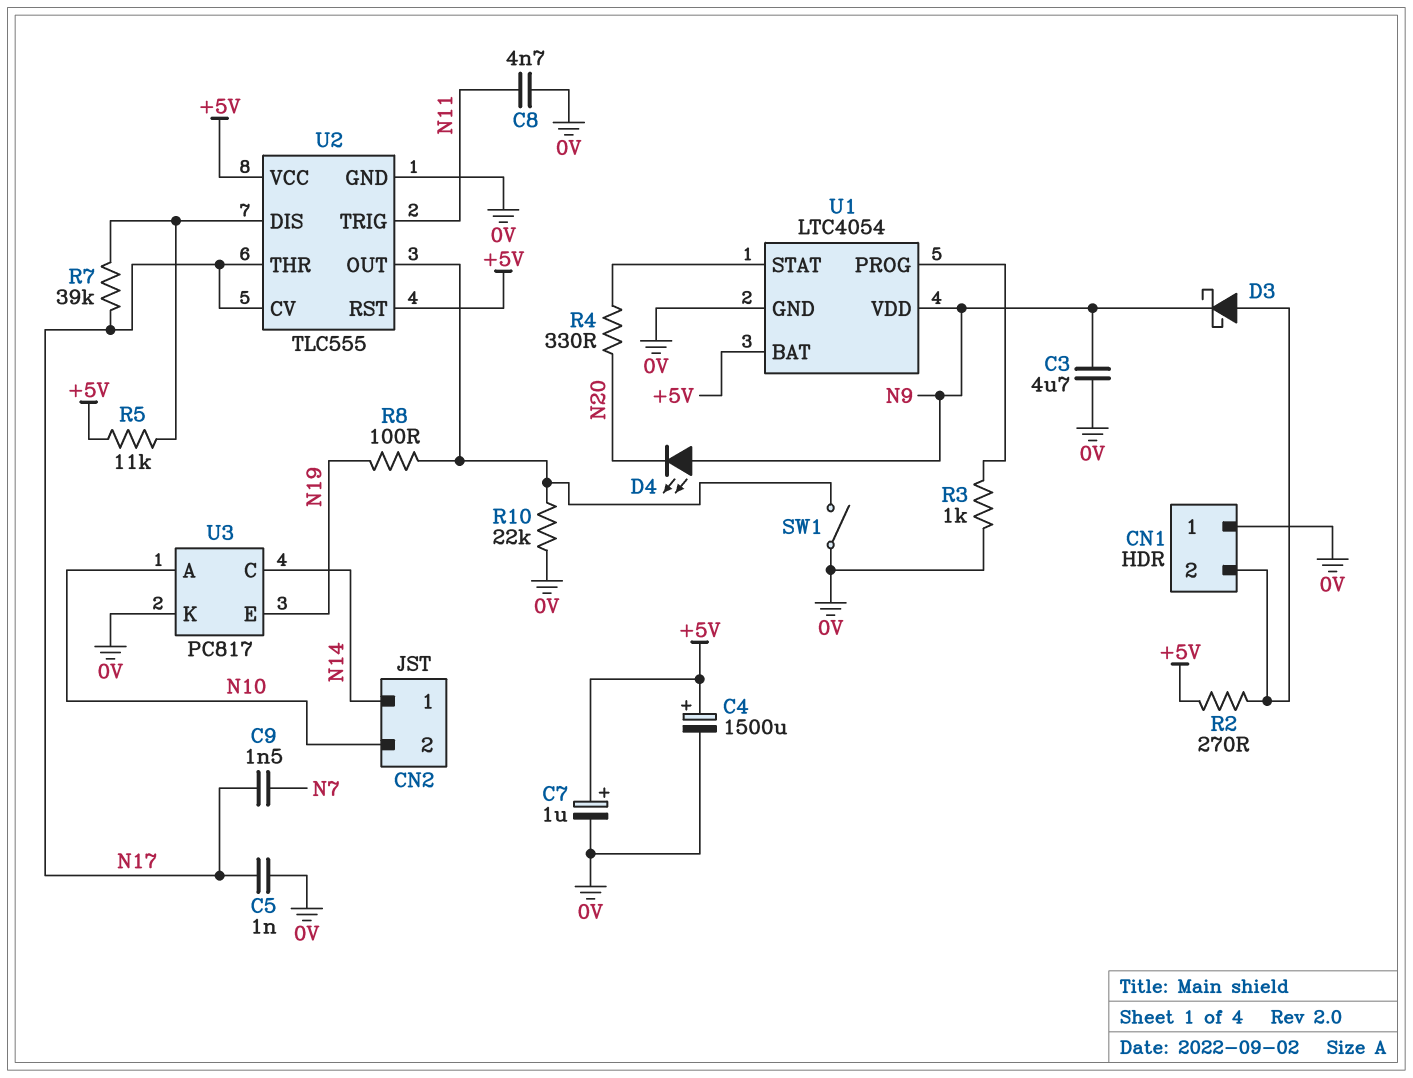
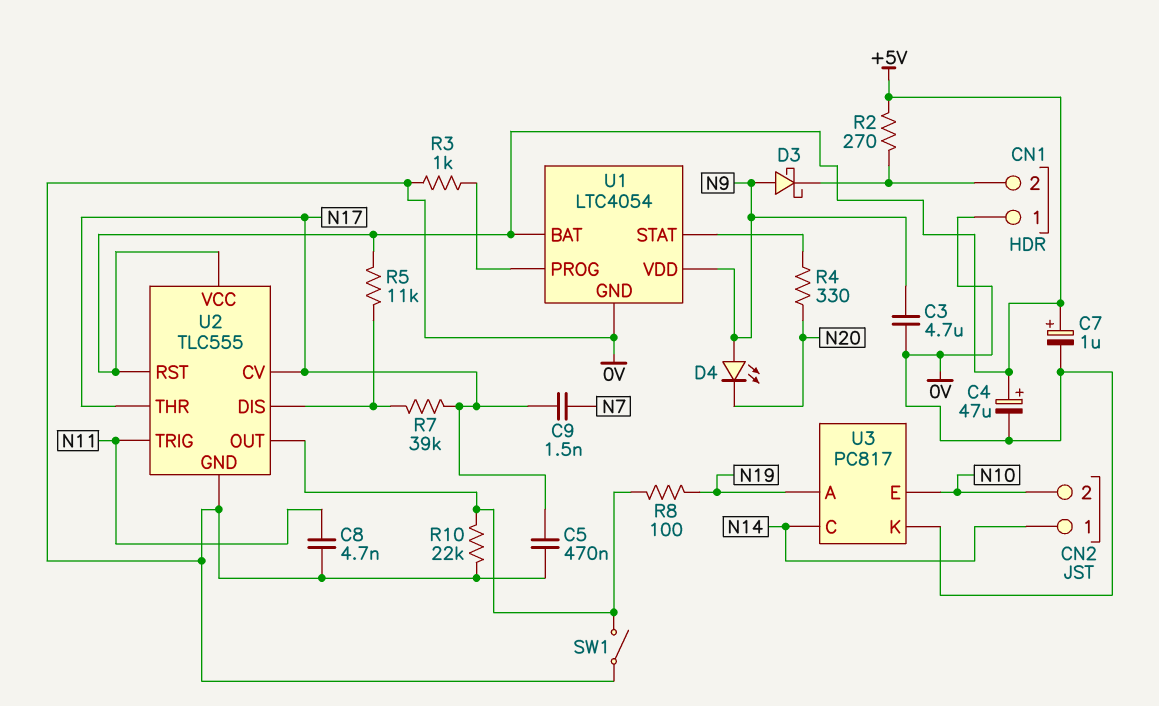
C4: 1500uF (plus +5V, minus 0V) -> 47uF (plus +5V, minus 0V)
C5: 1nF (0V, N17) -> 470nF (0V, N17)
D3: schottky (A CN1/2, K N9) -> schottky (A N9, K CN1/2)
U3 pin A: N10 -> N19
U3 pin E: N19 -> N10

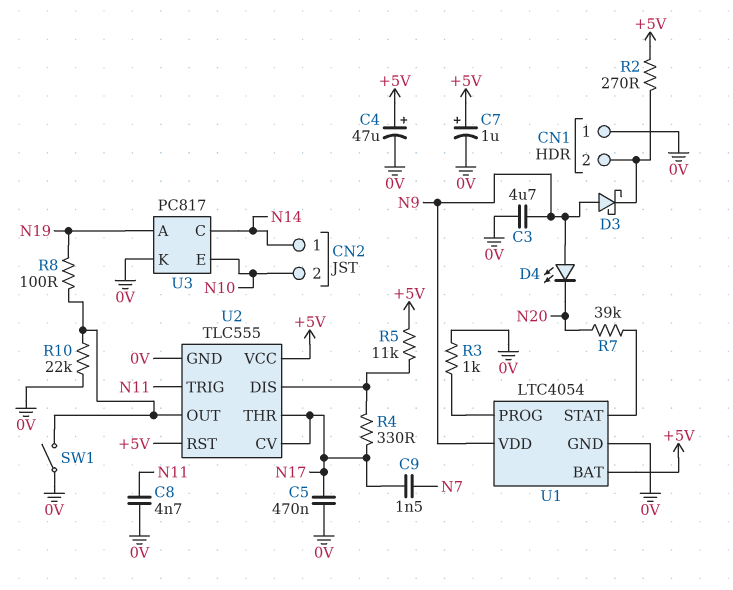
R4: 330 (N20, U1/STAT) -> 330 (N17, U2/DIS)
R7: 39k (N17, U2/DIS) -> 39k (N20, U1/STAT)

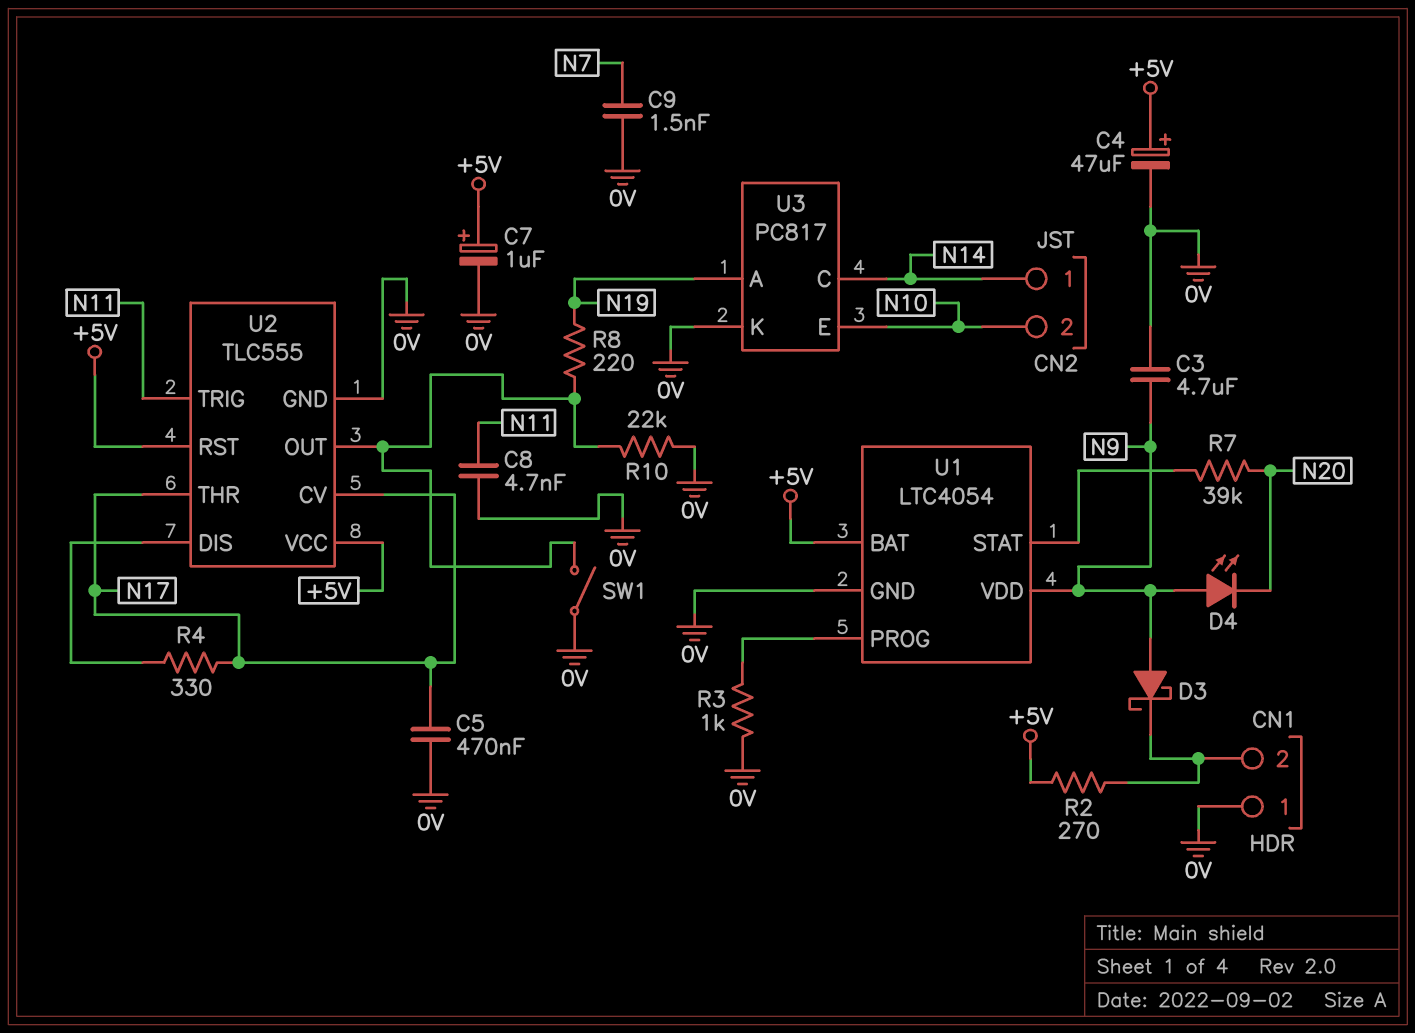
C9: 1.5nF (N7, N17) -> 1.5nF (0V, N7)
R5: 11k (+5V, U2/DIS) -> none
R8: 100 (N19, U2/OUT) -> 220 (N19, U2/OUT)

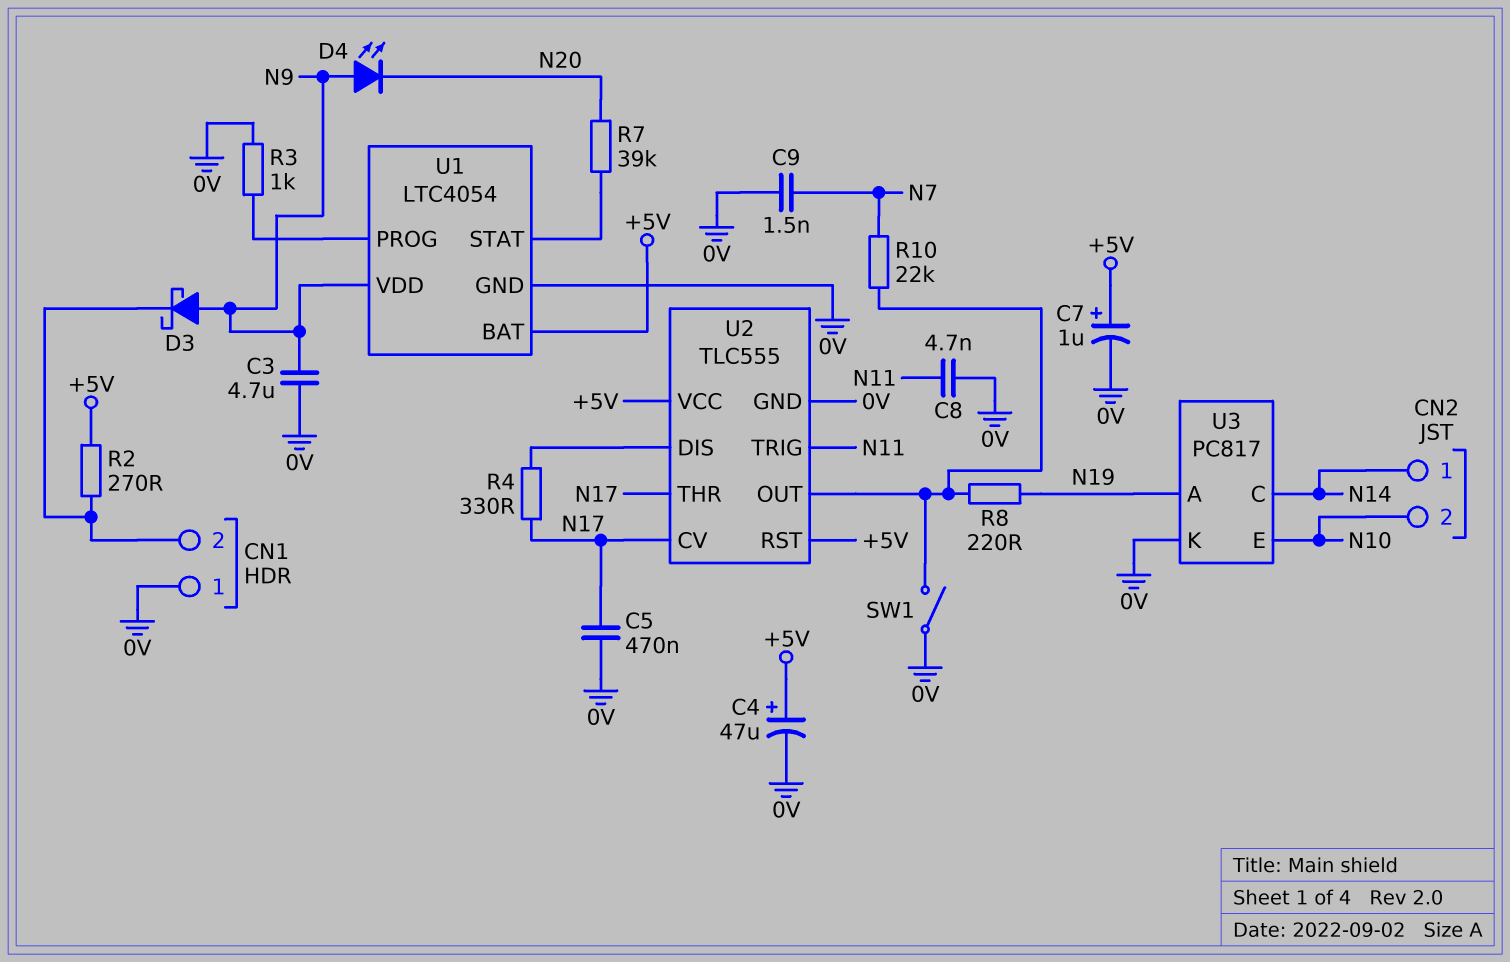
R10: 22k (0V, U2/OUT) -> 22k (N7, U2/OUT)

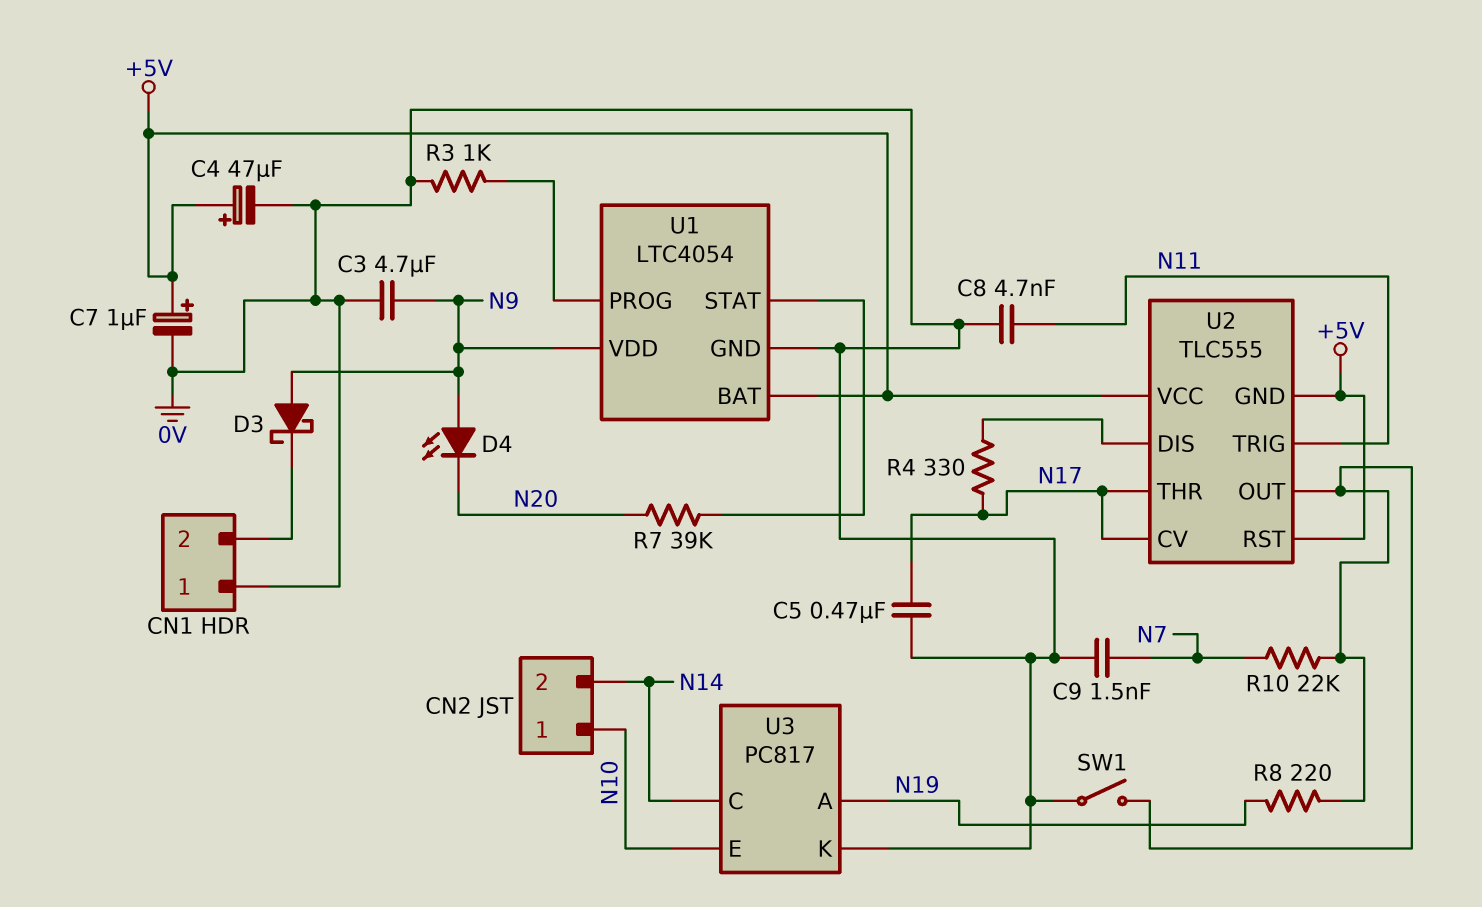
CN2 pin 1: N14 -> N10
CN2 pin 2: N10 -> N14
R2: 270 (+5V, CN1/2) -> none
U2 pin GND: 0V -> +5V

